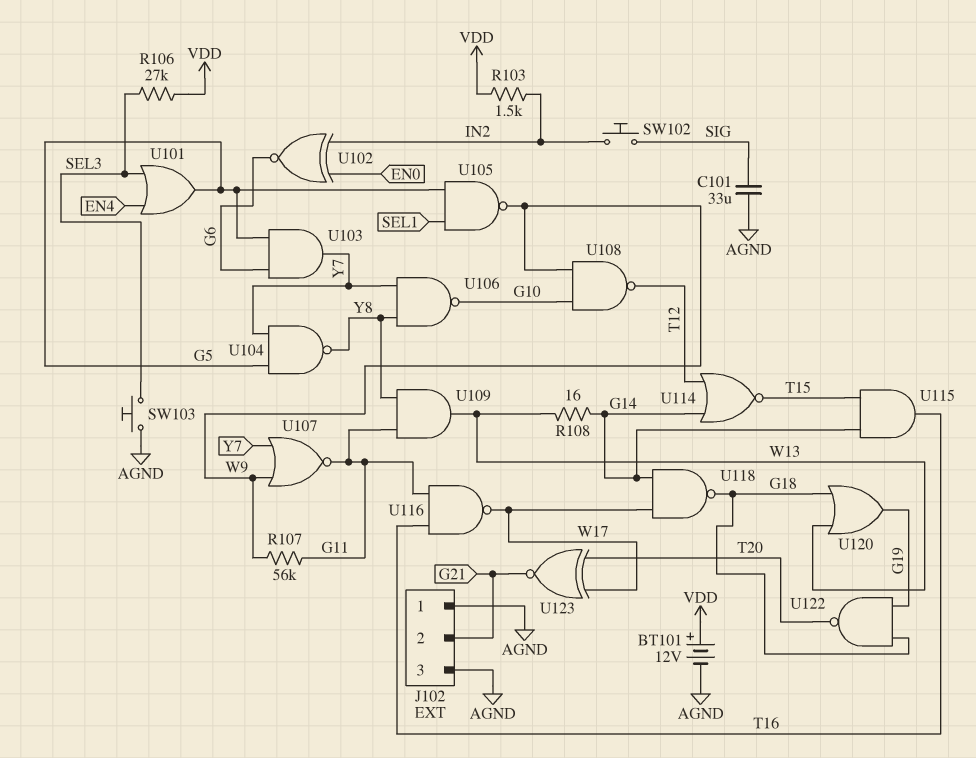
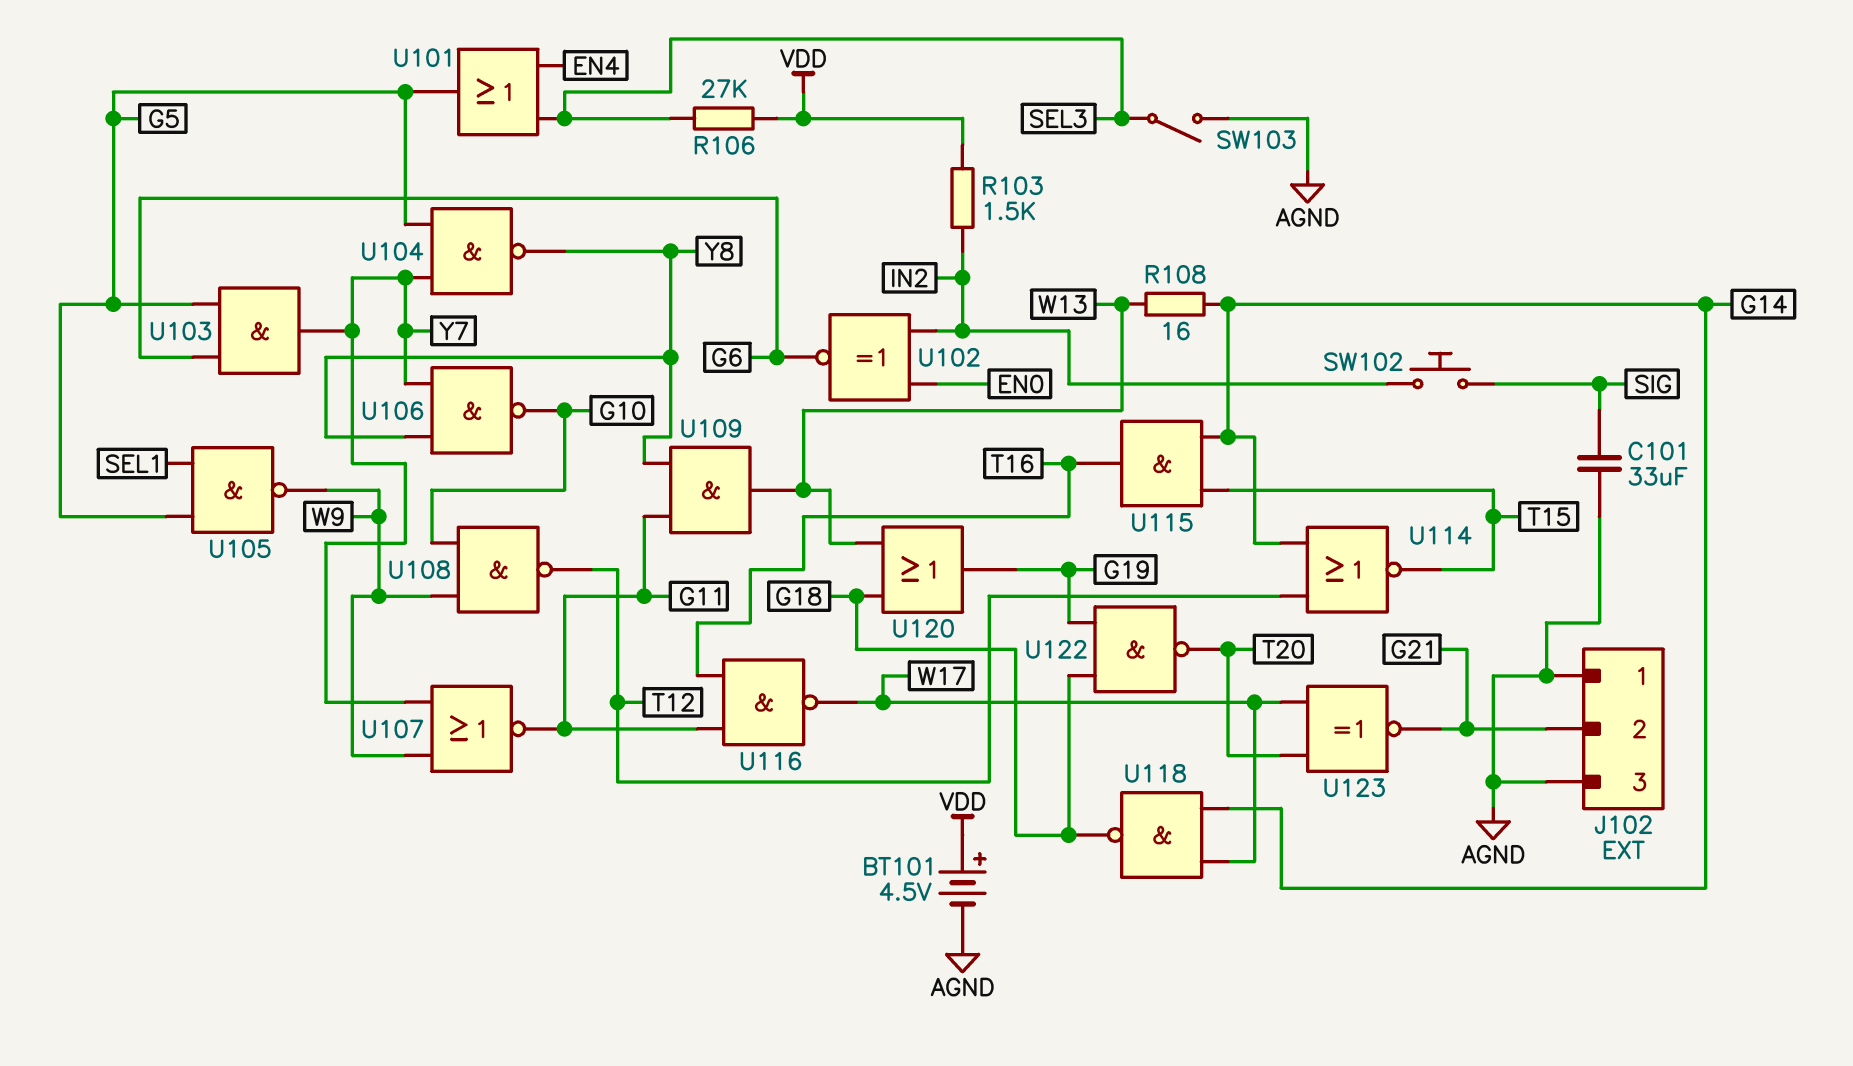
BT101: 12V (plus VDD, minus AGND) -> 4.5V (plus VDD, minus AGND)
R107: 56k (G11, W9) -> none
SW103: button (AGND, SEL3) -> switch (AGND, SEL3)

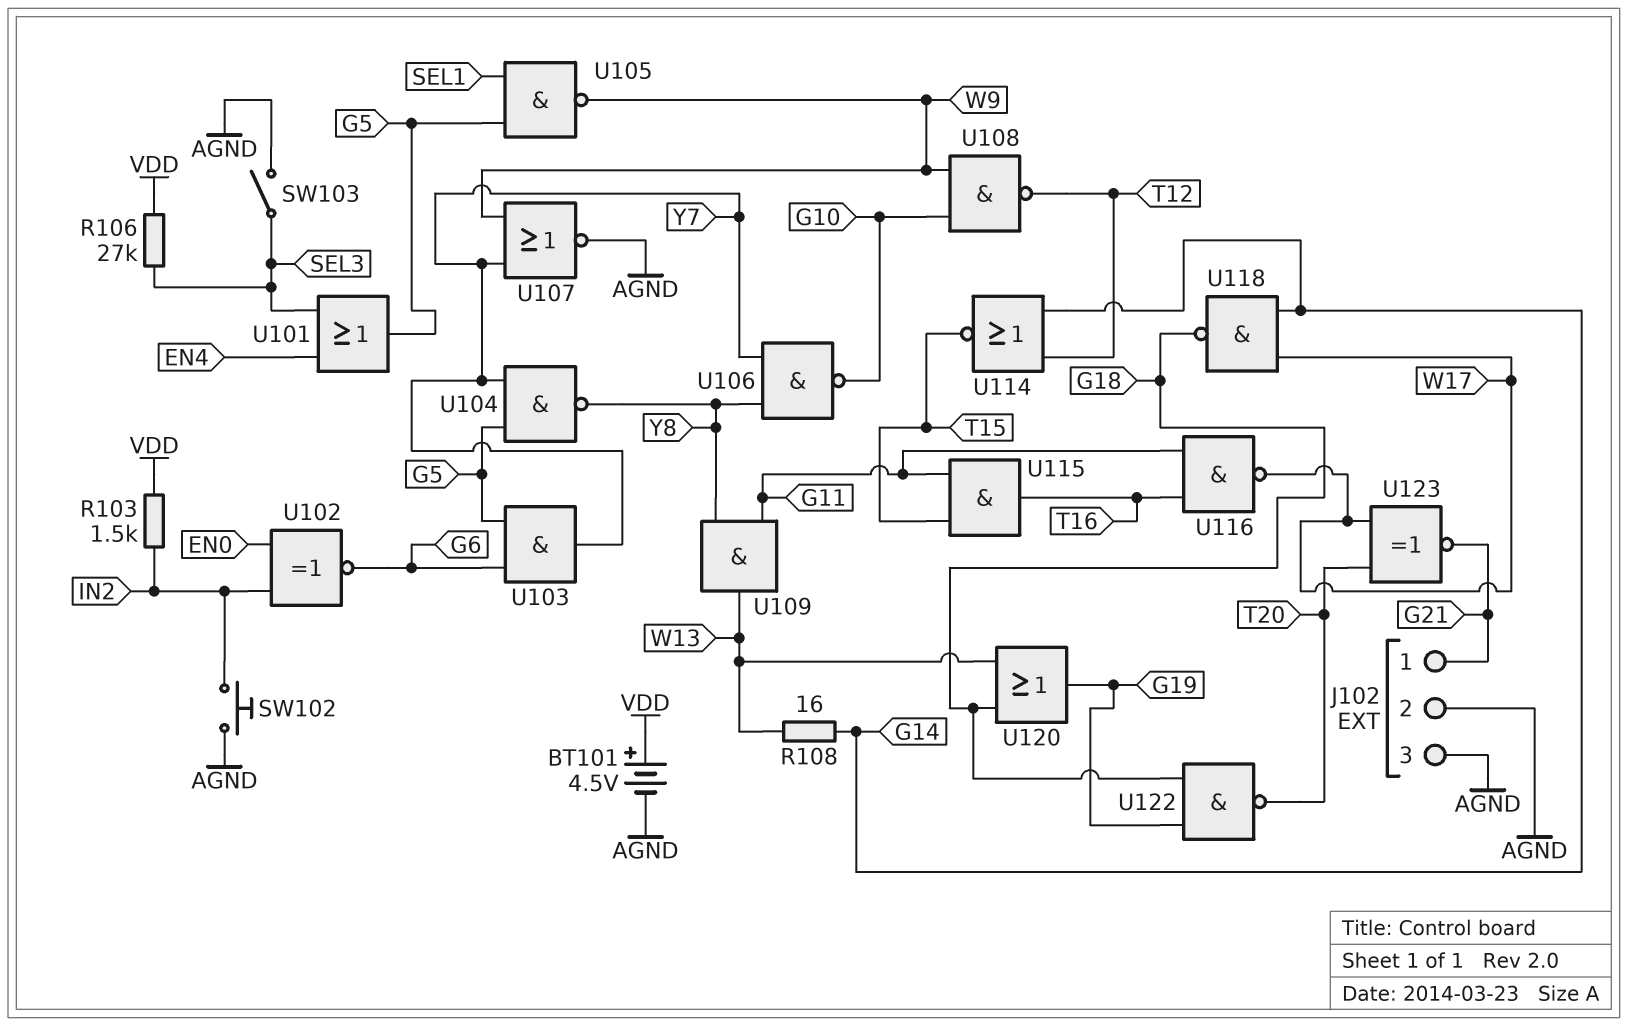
C101: 33uF (AGND, SIG) -> none
J102 pin 1: AGND -> G21
J102 pin 2: G21 -> AGND
SW102: button (IN2, SIG) -> button (AGND, IN2)
U107: NOR (in W9, in Y7, out G11) -> NOR (in W9, in Y7, out AGND)
U115: AND (in G14, in T15, out T16) -> AND (in G11, in T15, out T16)

